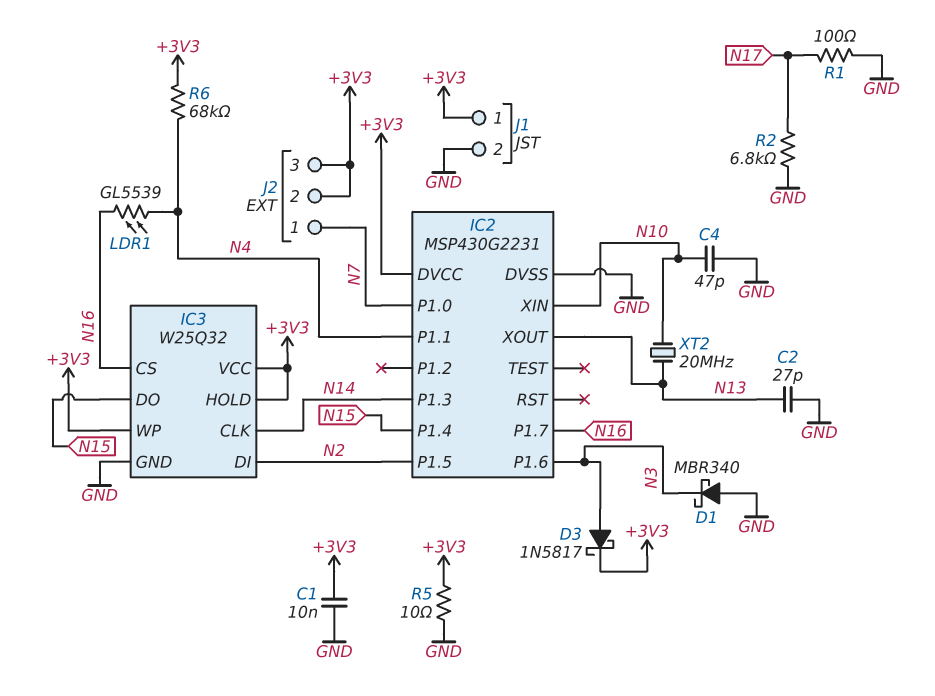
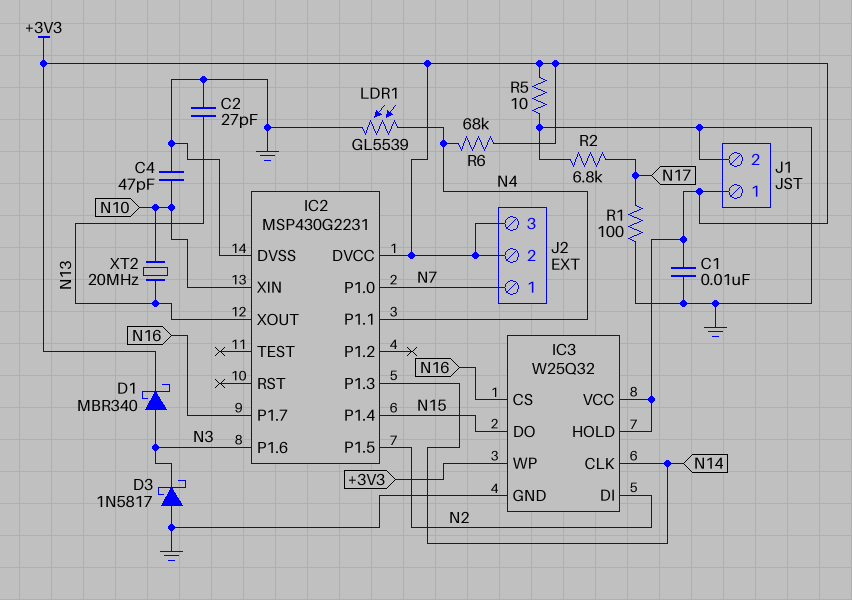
D1: schottky MBR340 (A GND, K N3) -> schottky MBR340 (A N3, K +3V3)
D3: schottky 1N5817 (A N3, K +3V3) -> schottky 1N5817 (A GND, K N3)
LDR1: GL5539 (N4, N16) -> GL5539 (GND, N4)

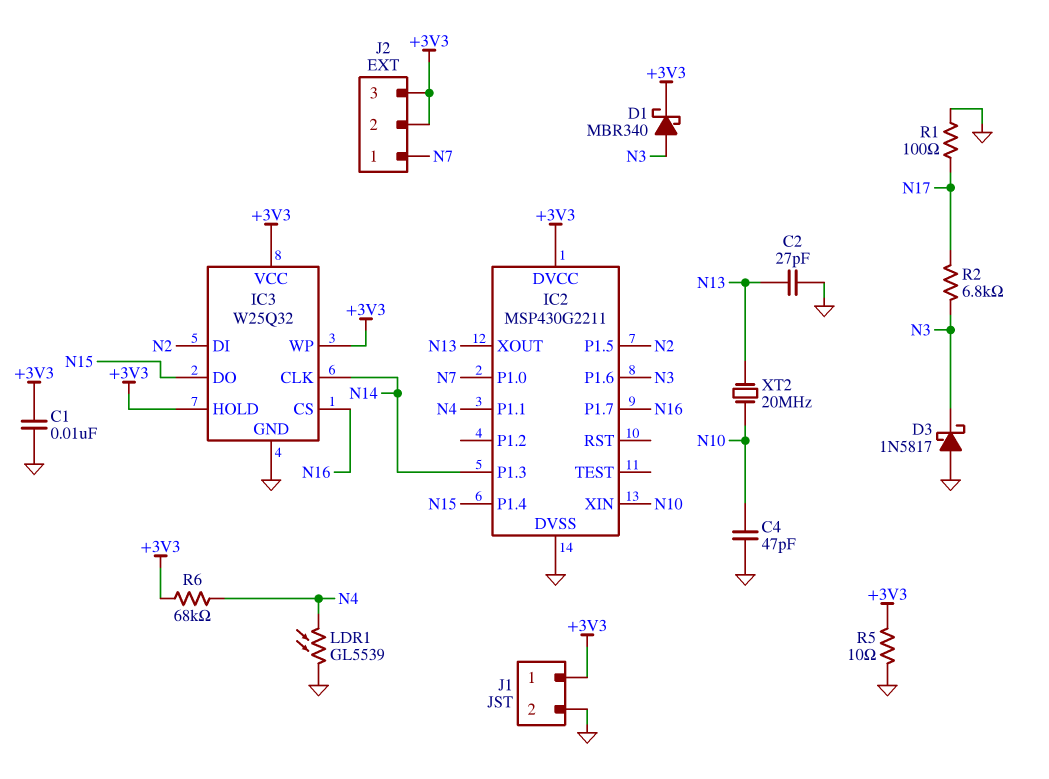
IC2: MSP430G2231 -> MSP430G2211
R2: 6.8k (GND, N17) -> 6.8k (N3, N17)

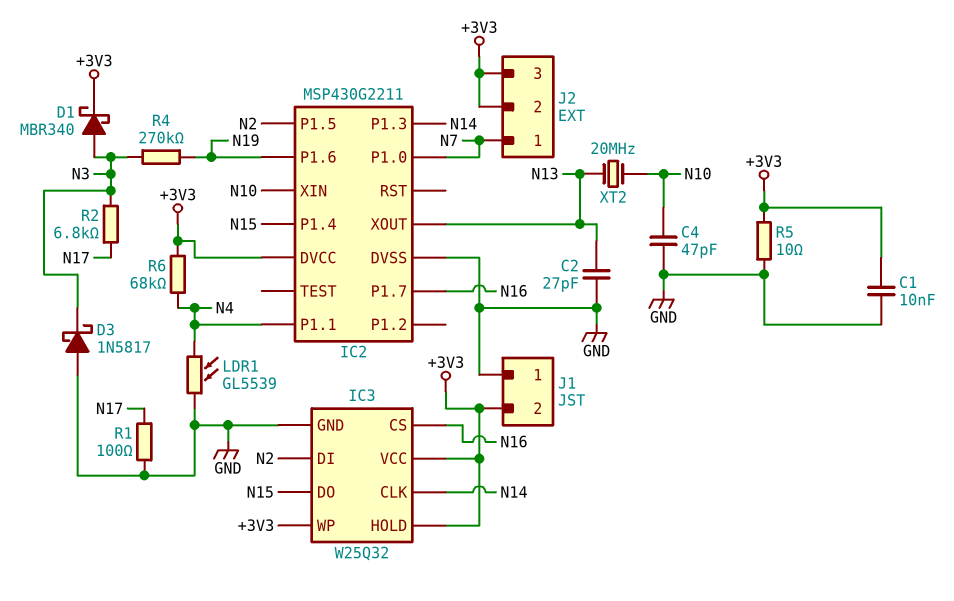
IC2 pin P1.6: N3 -> N19
J1 pin 1: +3V3 -> GND
J1 pin 2: GND -> +3V3
R4: none -> 270k (N3, N19)

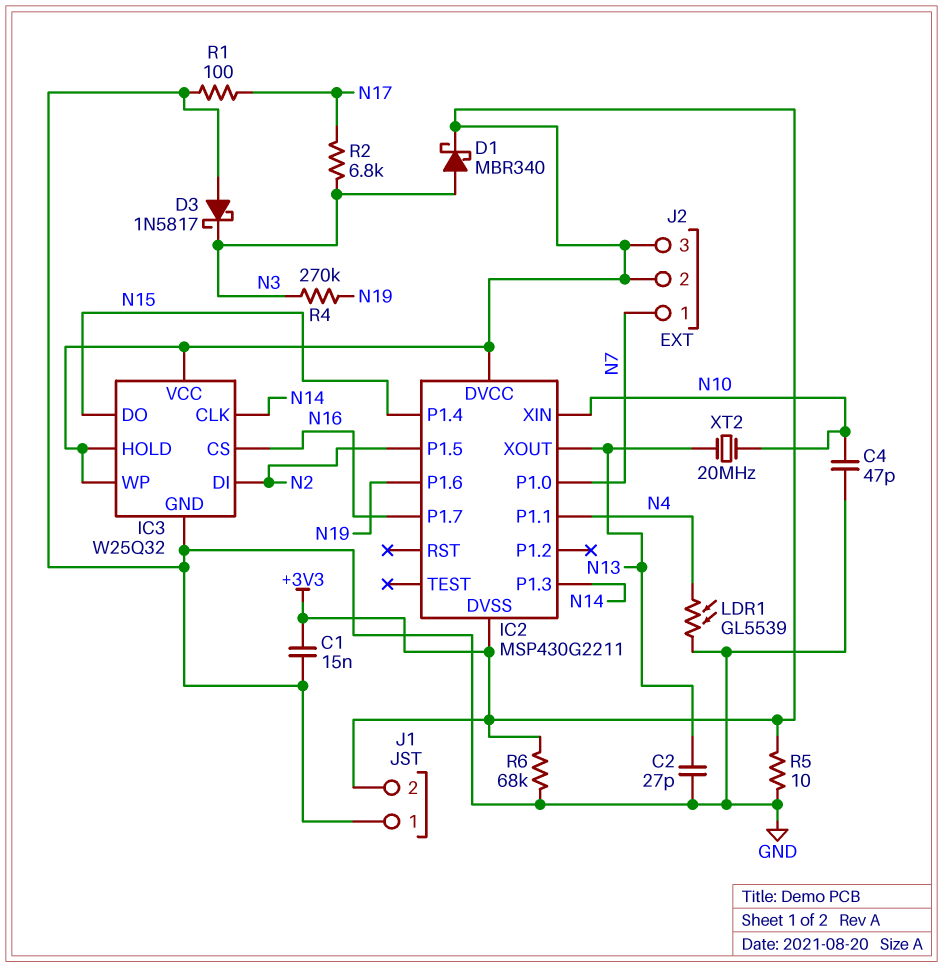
C1: 10nF (+3V3, GND) -> 15nF (+3V3, GND)
IC2 pin DVSS: GND -> +3V3
R6: 68k (+3V3, N4) -> 68k (+3V3, GND)

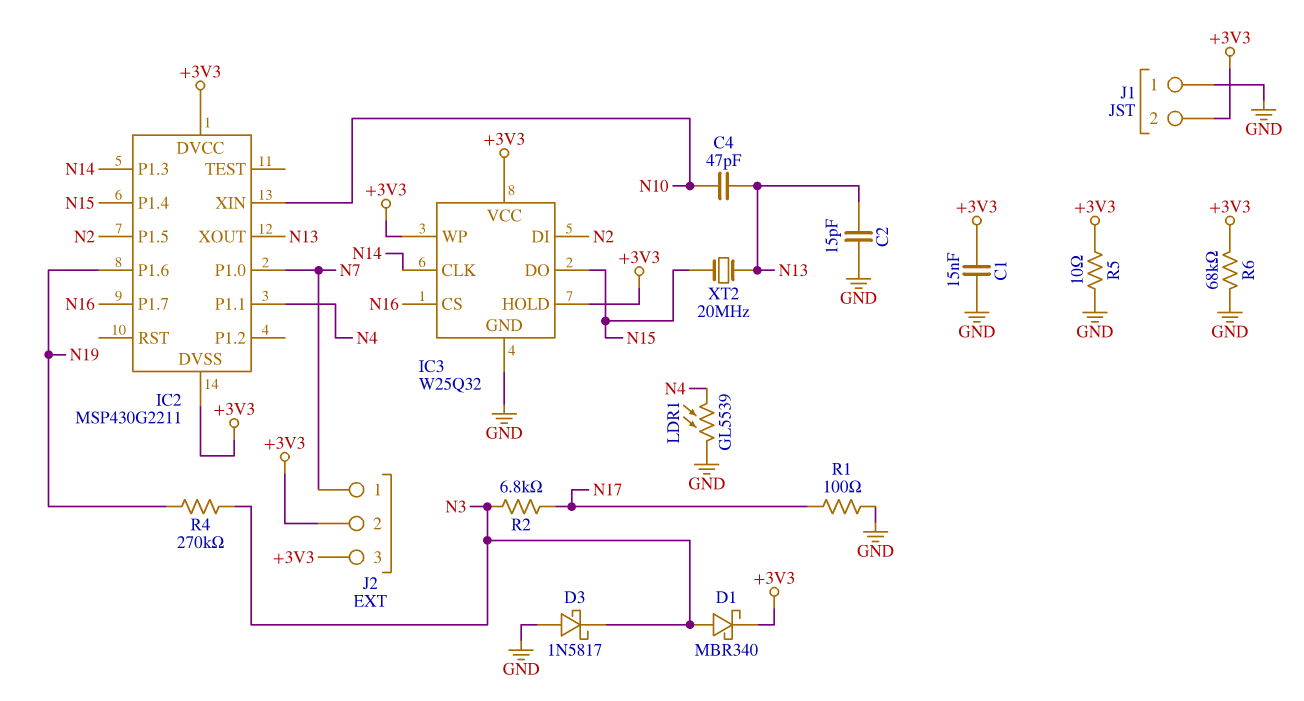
C2: 27pF (GND, N13) -> 15pF (GND, N13)
C4: 47pF (GND, N10) -> 47pF (N10, N13)
XT2: 20MHz (N10, N13) -> 20MHz (N13, N15)

